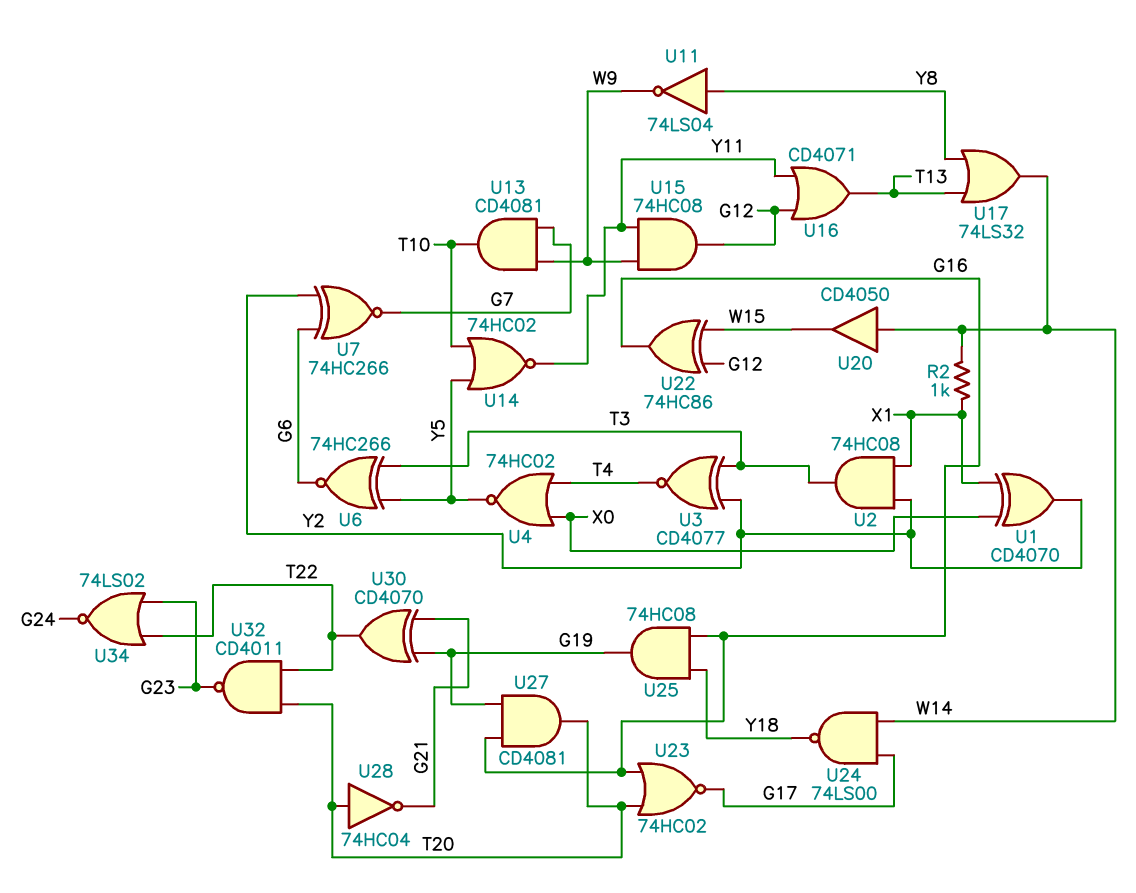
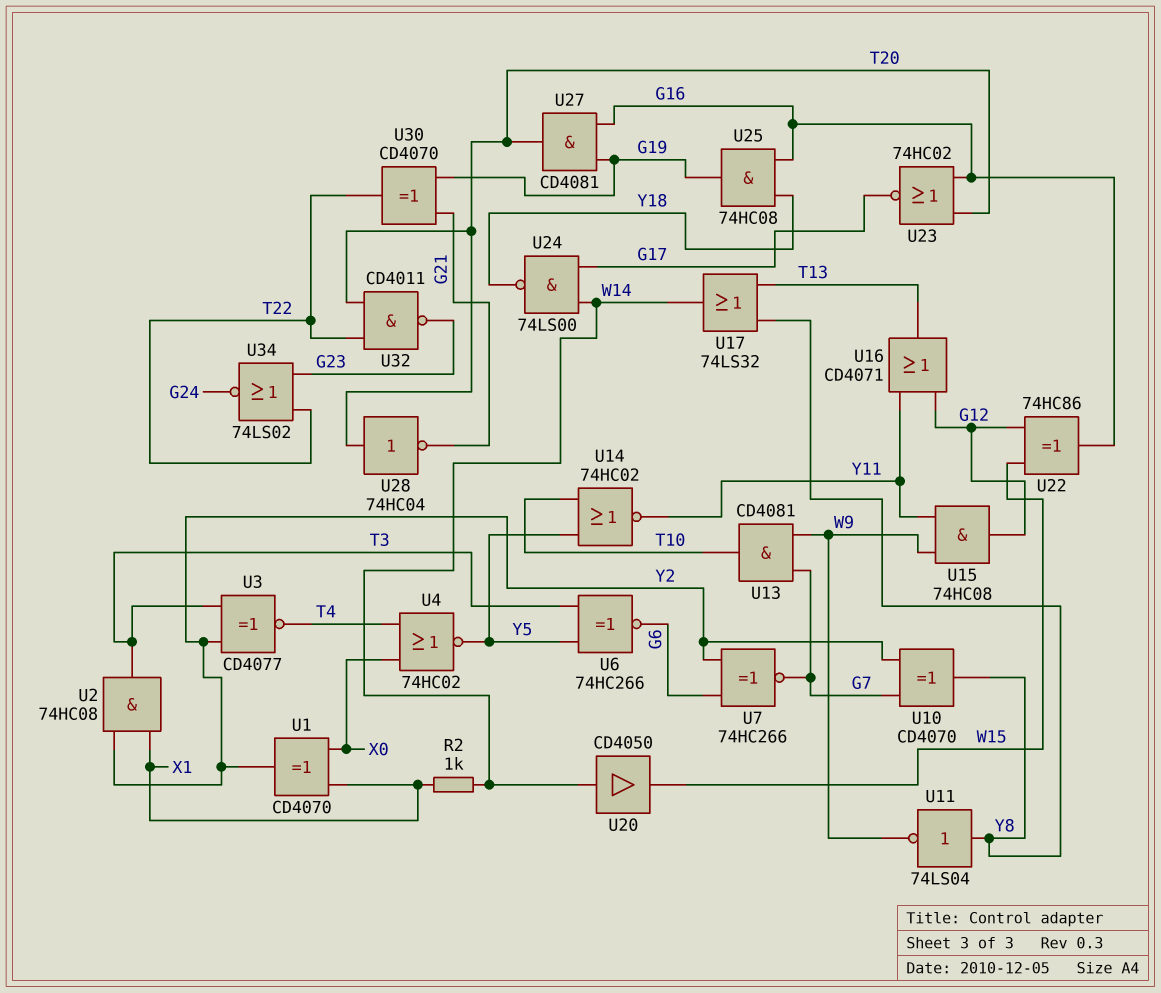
U10: none -> XOR CD4070 (in G7, in Y2, out Y8)

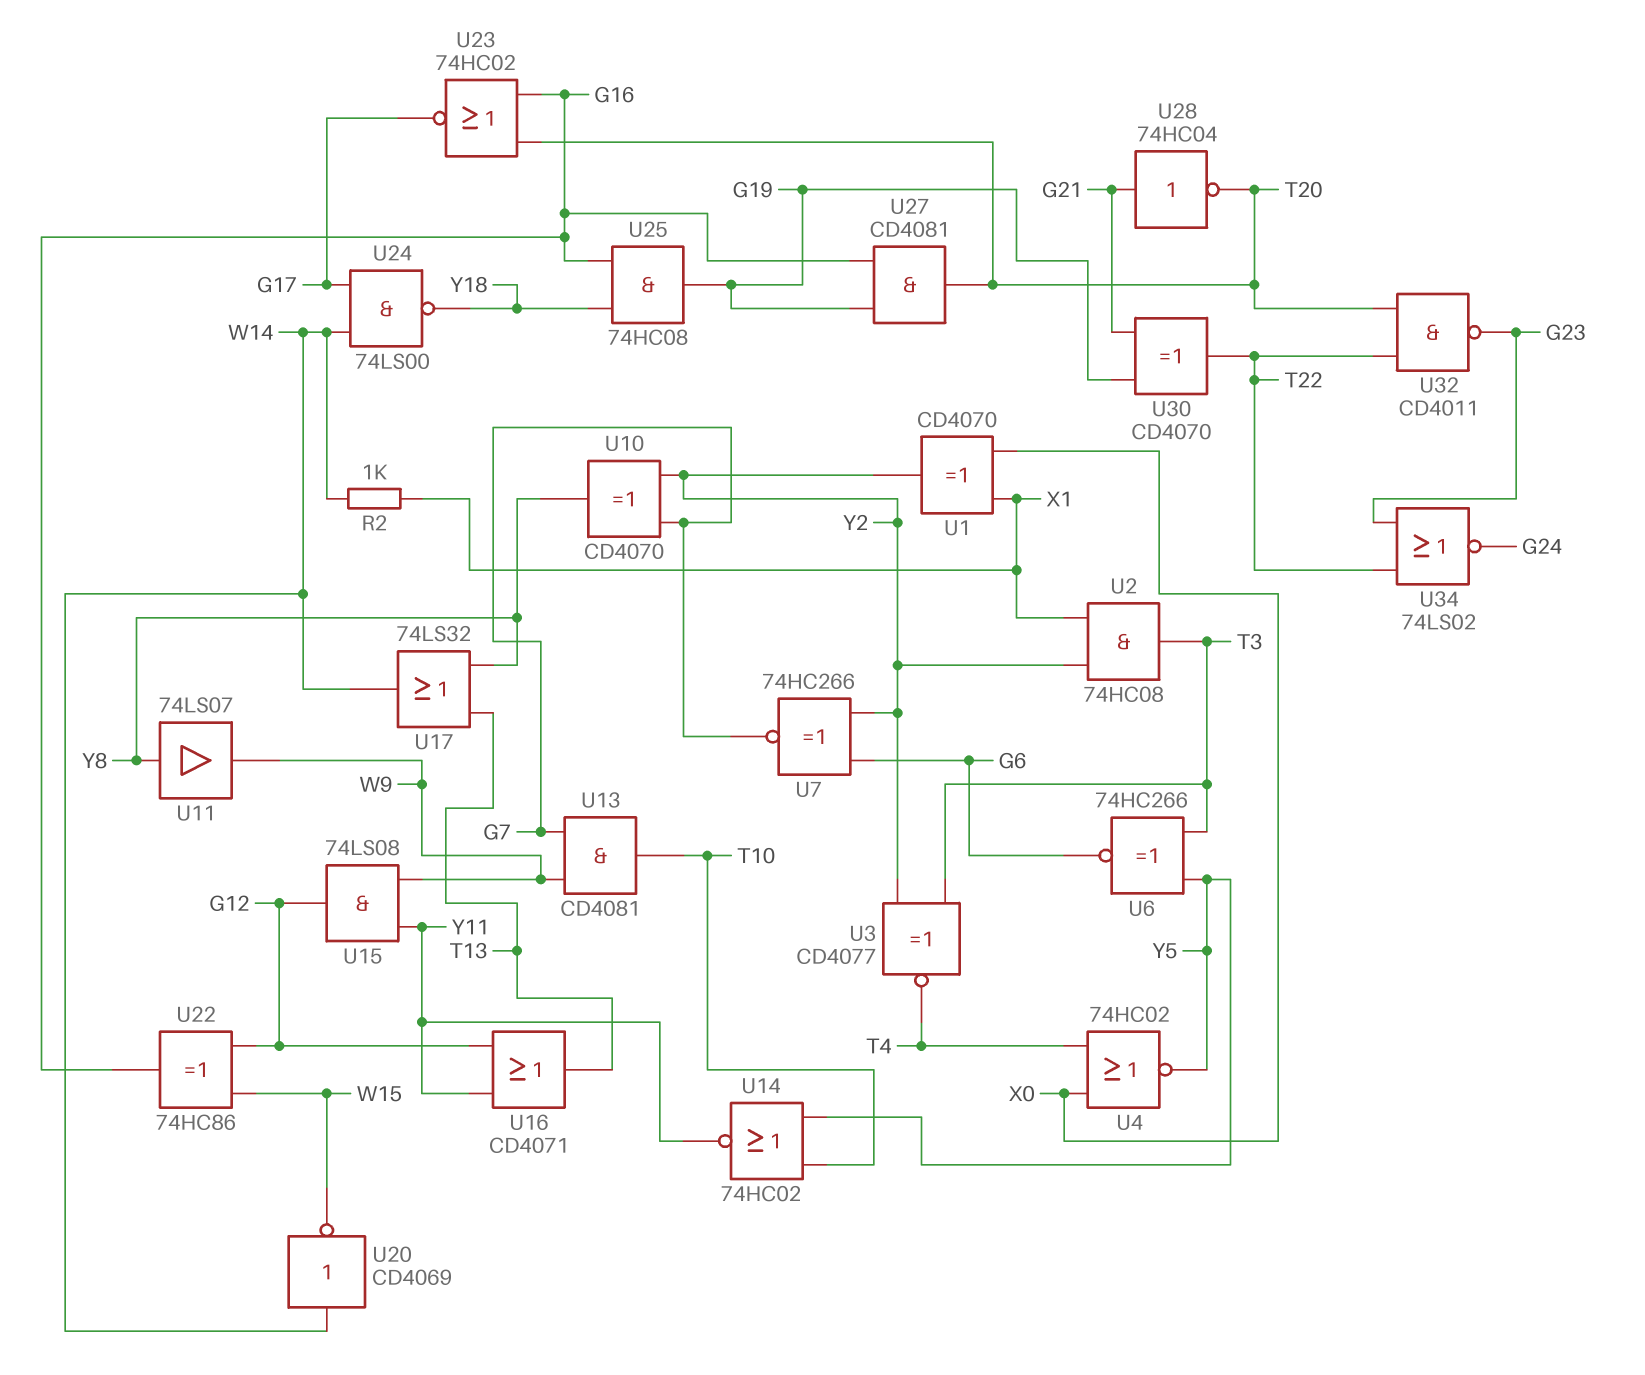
U11: NOT 74LS04 (in Y8, out W9) -> buffer 74LS07 (in Y8, out W9)
U15: AND 74HC08 (in W9, in Y11, out G12) -> AND 74LS08 (in W9, in Y11, out G12)
U20: buffer CD4050 (in W14, out W15) -> NOT CD4069 (in W14, out W15)
U28: NOT 74HC04 (in T20, out G21) -> NOT 74HC04 (in G21, out T20)

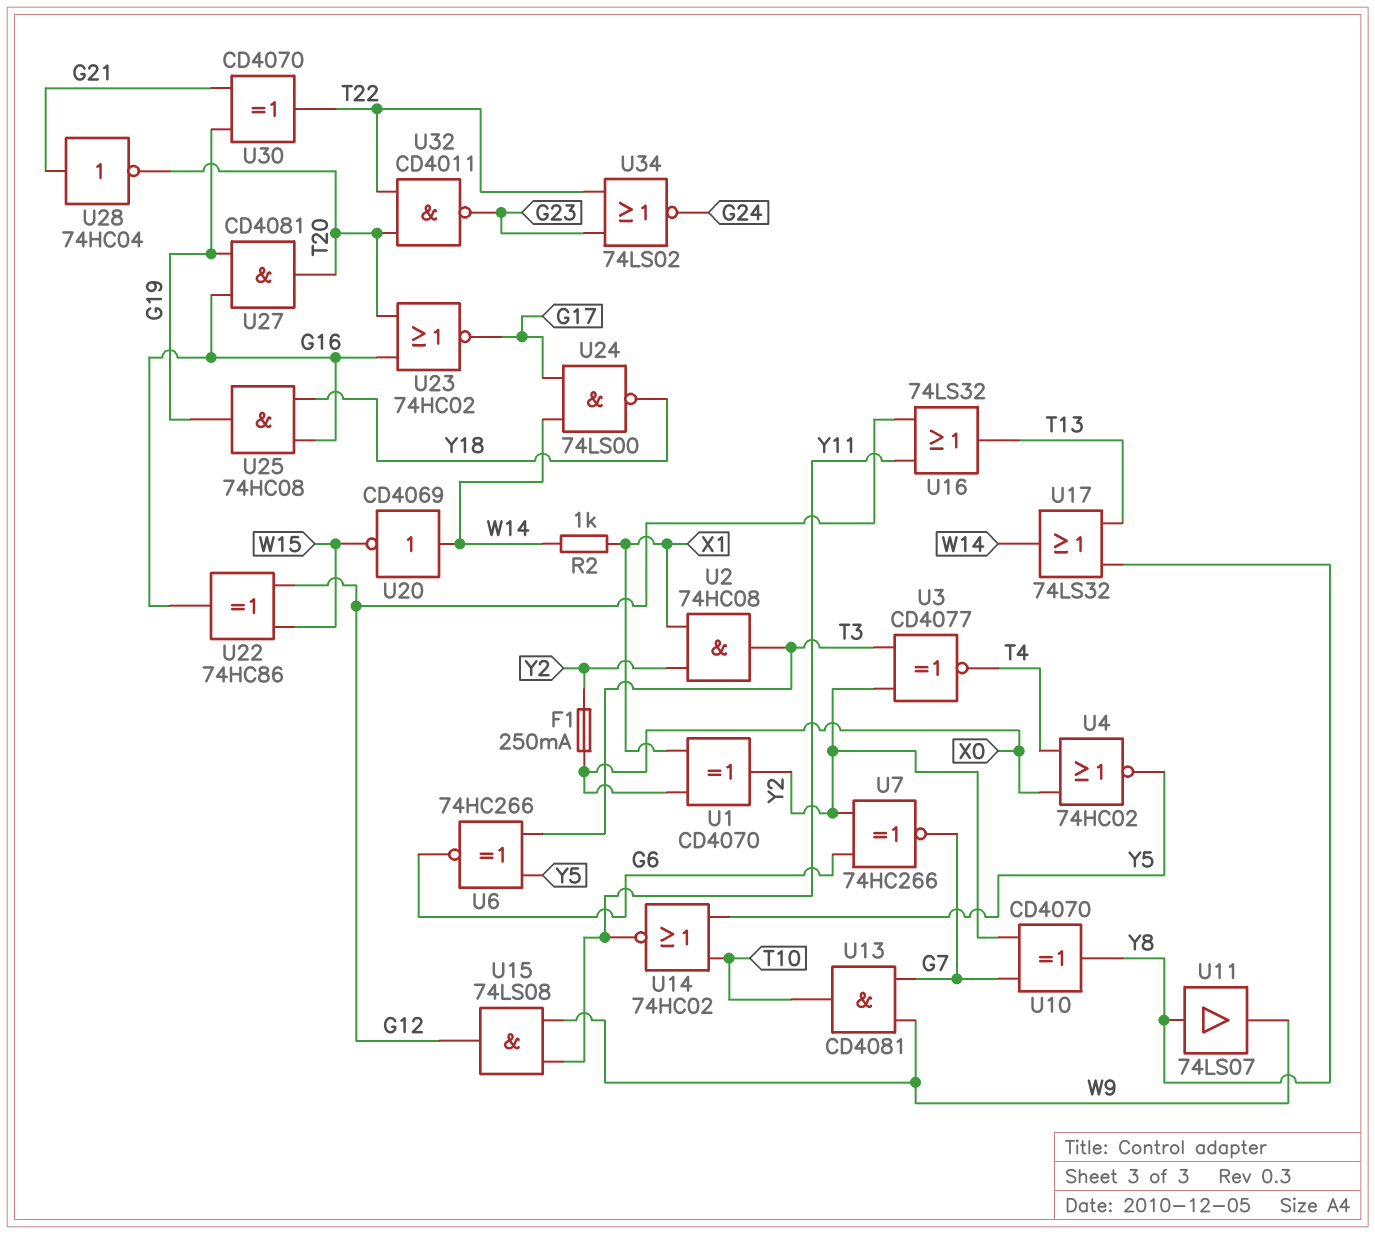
F1: none -> 250mA (X0, Y2)
U16: OR CD4071 (in G12, in Y11, out T13) -> OR 74LS32 (in G12, in Y11, out T13)

